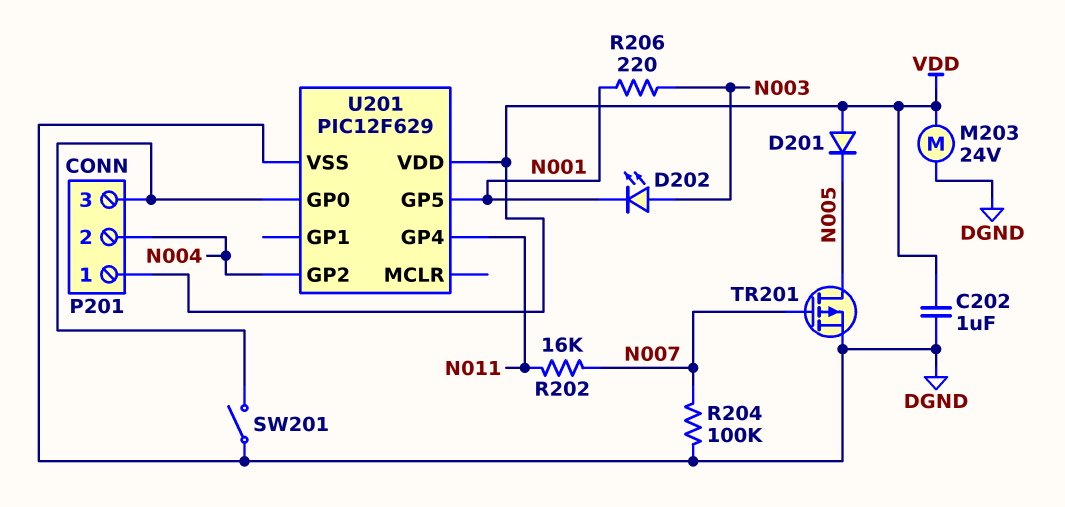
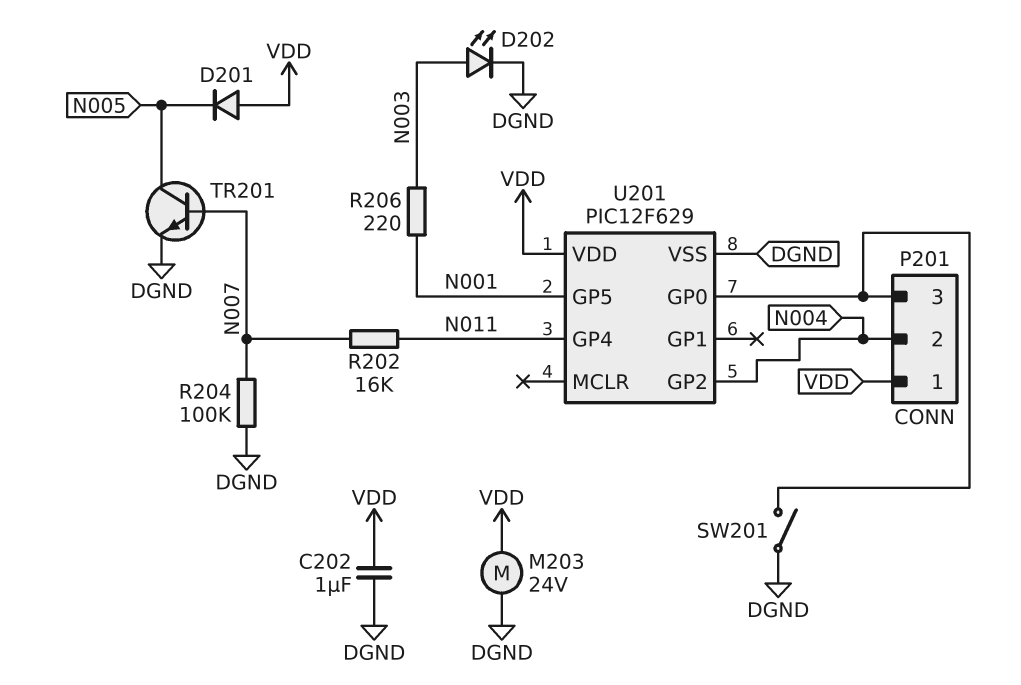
D202: LED (A N003, K N001) -> LED (A N003, K DGND)
TR201: PMOS (G N007, D N005, S DGND) -> NPN (B N007, C N005, E DGND)

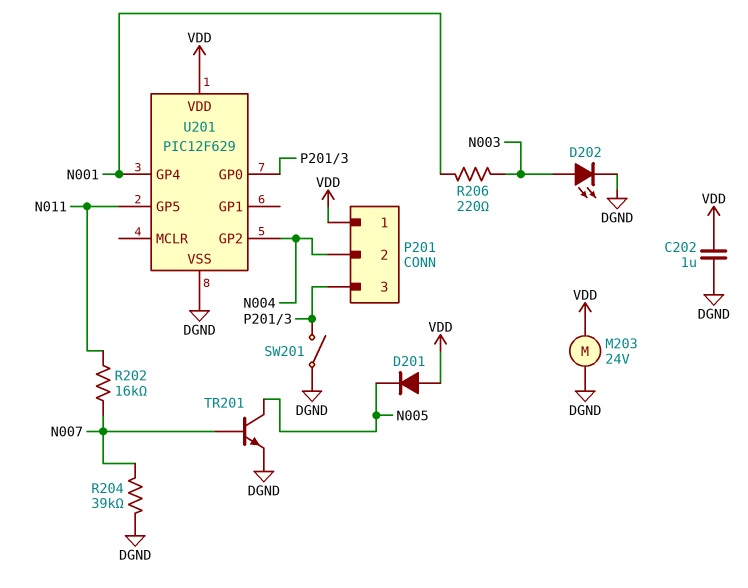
R204: 100k (DGND, N007) -> 39k (DGND, N007)
U201 pin GP4: N011 -> N001
U201 pin GP5: N001 -> N011

